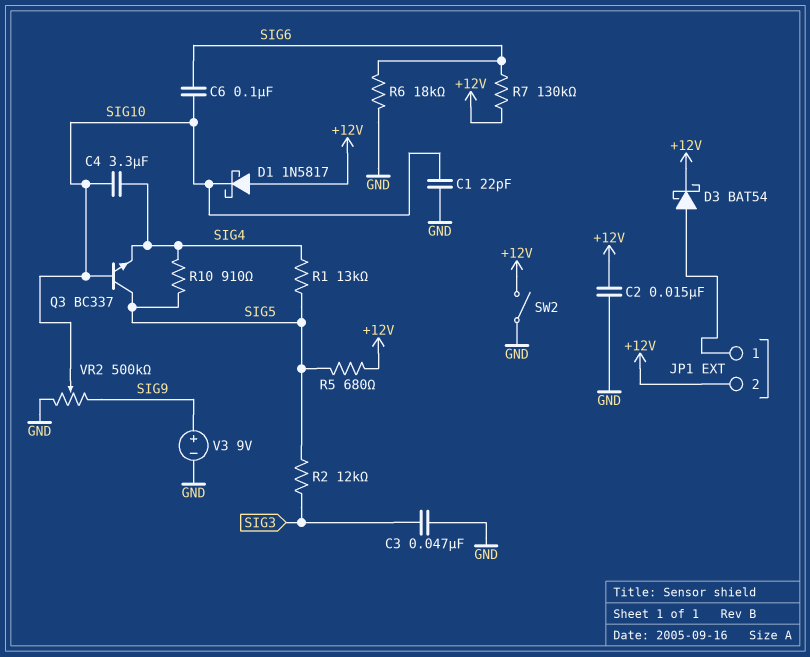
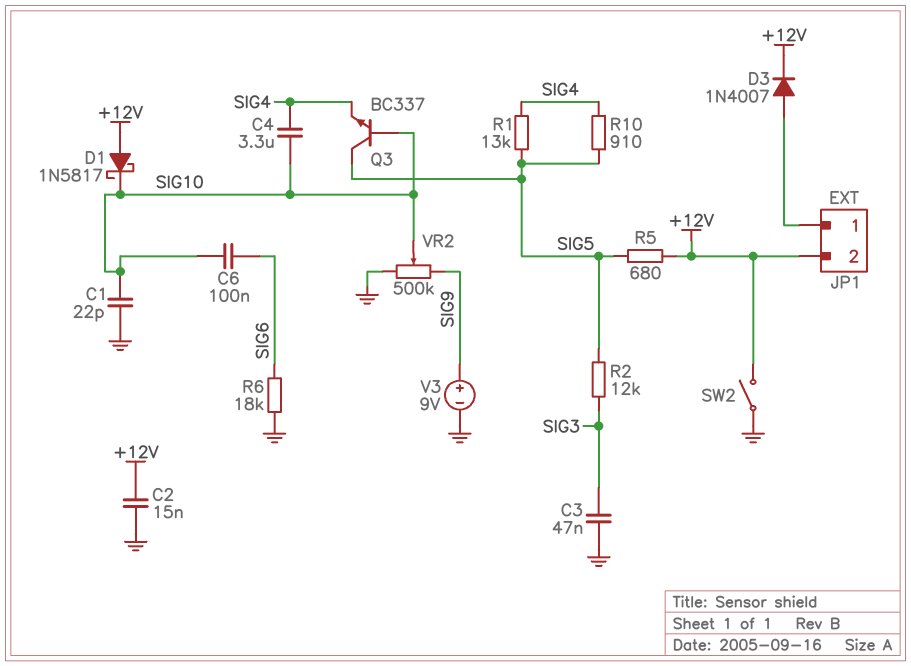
D3: schottky BAT54 (A JP1/1, K +12V) -> diode 1N4007 (A JP1/1, K +12V)
R7: 130k (+12V, SIG6) -> none

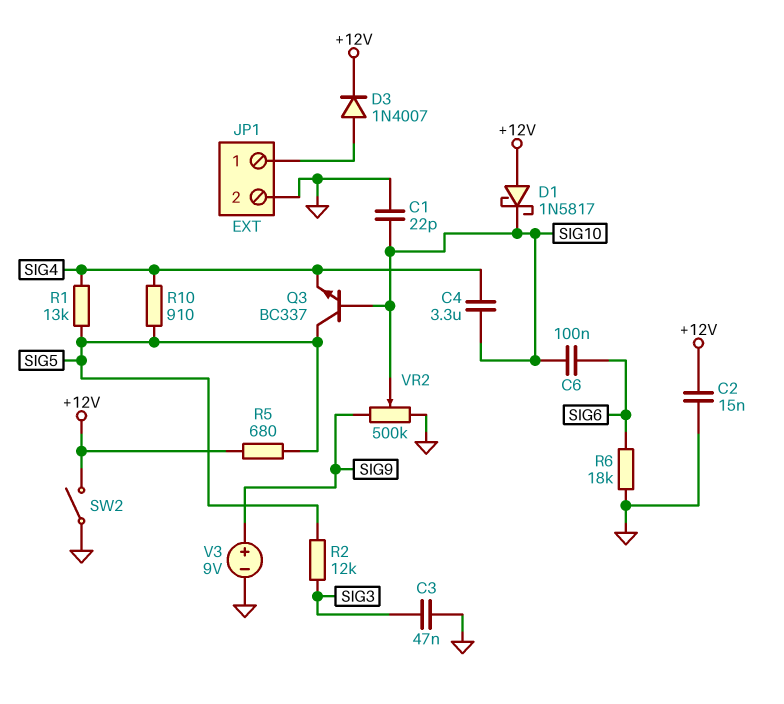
JP1 pin 2: +12V -> GND

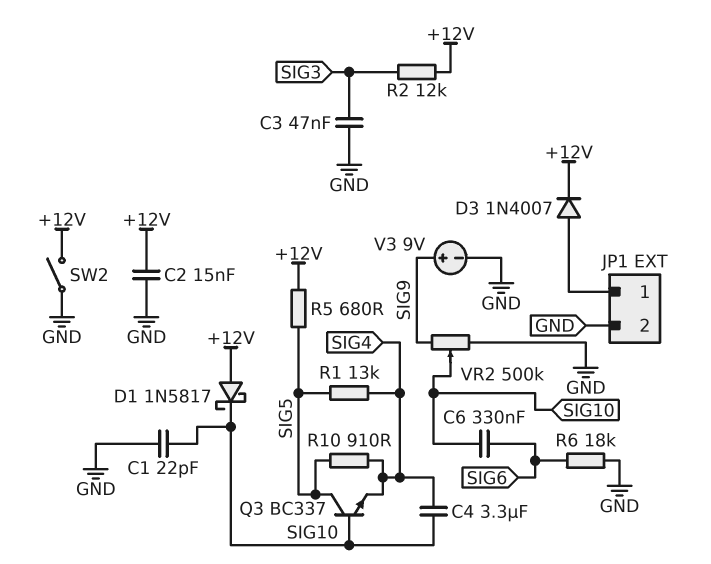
C6: 100nF (SIG6, SIG10) -> 330nF (SIG6, SIG10)
R2: 12k (SIG3, SIG5) -> 12k (+12V, SIG3)

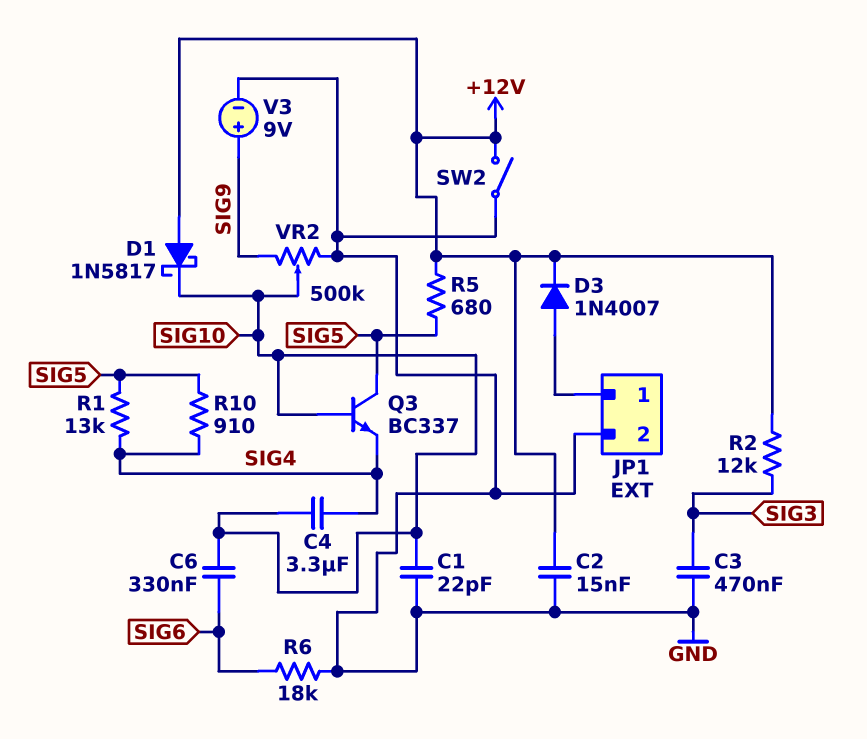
C3: 47nF (GND, SIG3) -> 470nF (GND, SIG3)

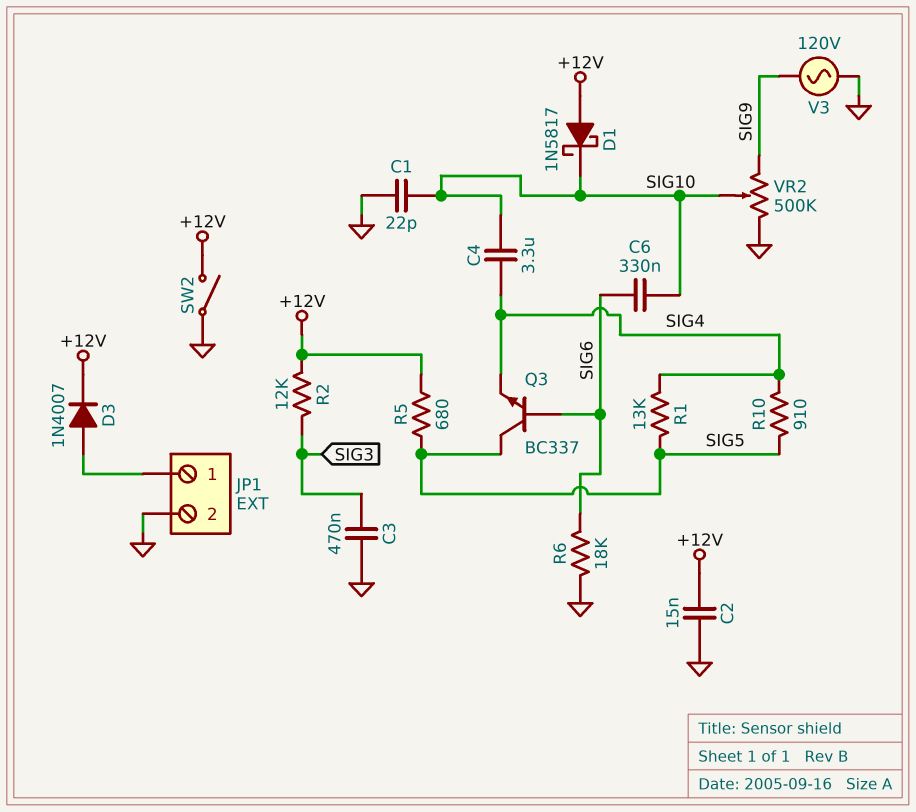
Q3: NPN BC337 (B SIG10, C SIG5, E SIG4) -> NPN BC337 (B SIG6, C SIG5, E SIG4)
V3: 9V (plus SIG9, minus GND) -> AC 120V (GND, SIG9)

